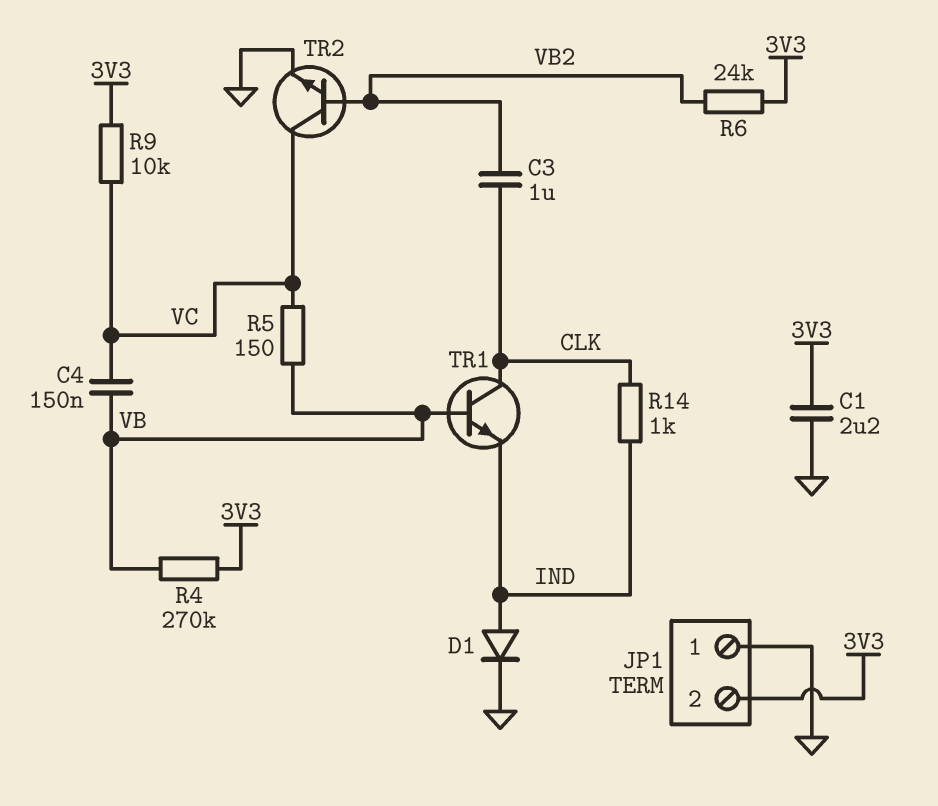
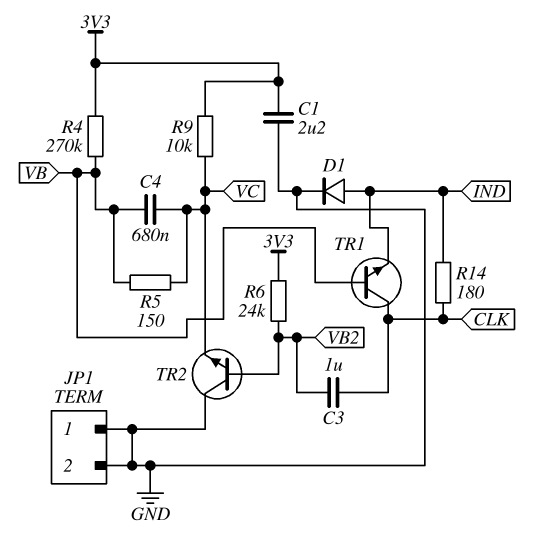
C4: 150nF (VB, VC) -> 680nF (VB, VC)
JP1 pin 2: 3V3 -> GND
R14: 1k (CLK, IND) -> 180 (CLK, IND)
TR2: NPN (B VB2, C VC, E GND) -> NPN (B VB2, C GND, E VC)

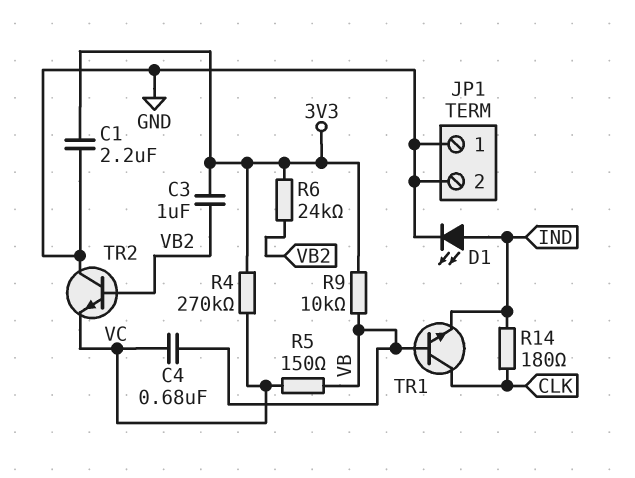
C3: 1uF (CLK, VB2) -> 1uF (3V3, VB2)
D1: diode (A IND, K GND) -> LED (A IND, K GND)
R4: 270k (3V3, VB) -> 270k (3V3, VC)
R9: 10k (3V3, VC) -> 10k (3V3, VB)

